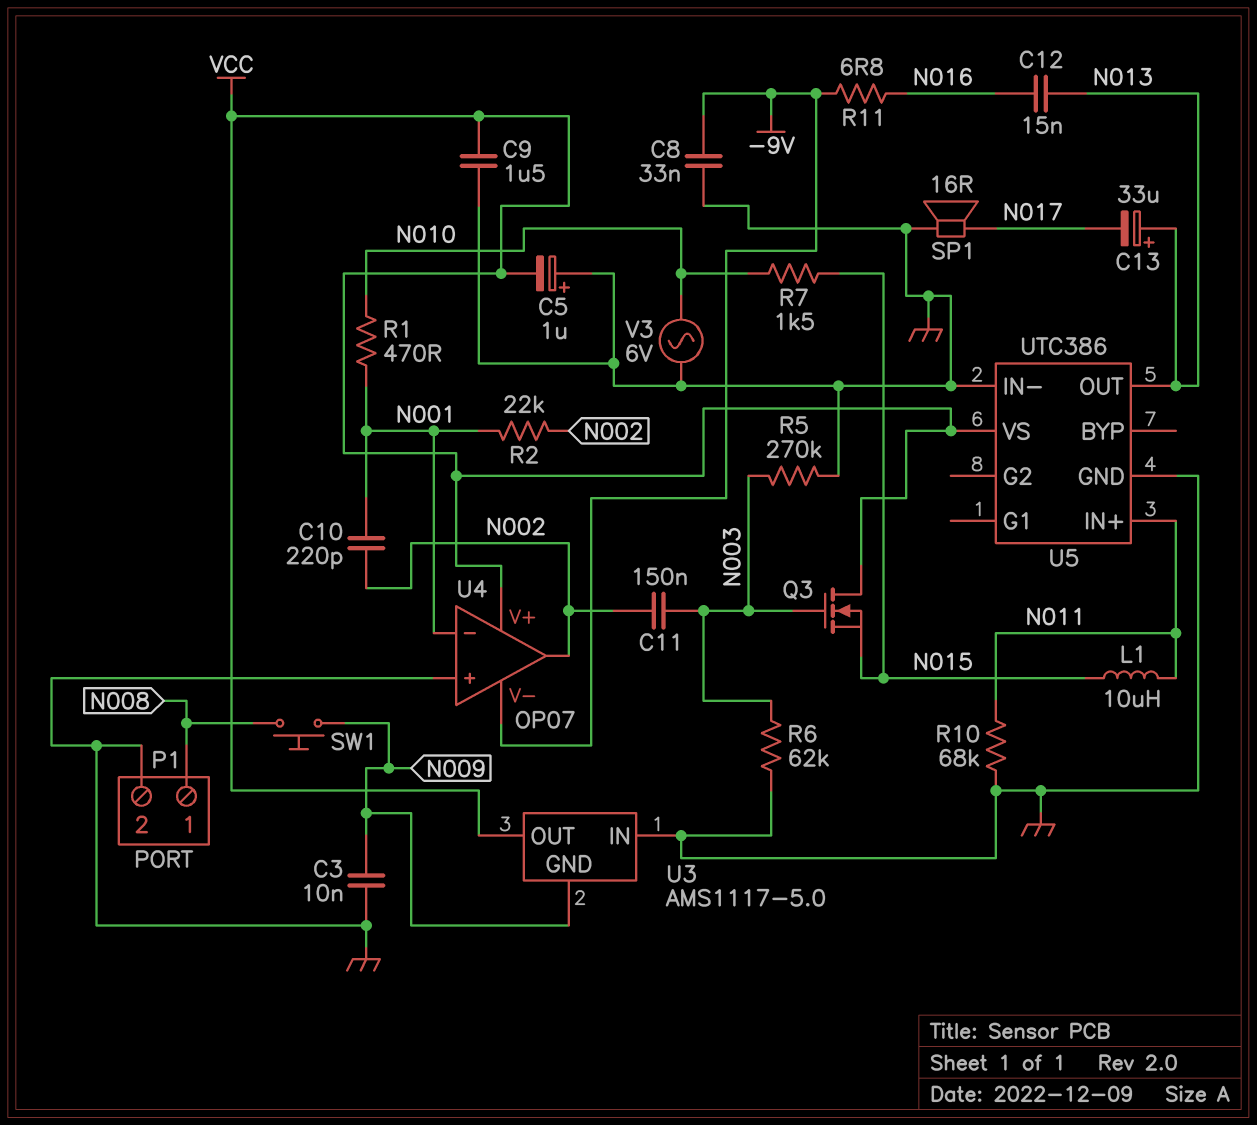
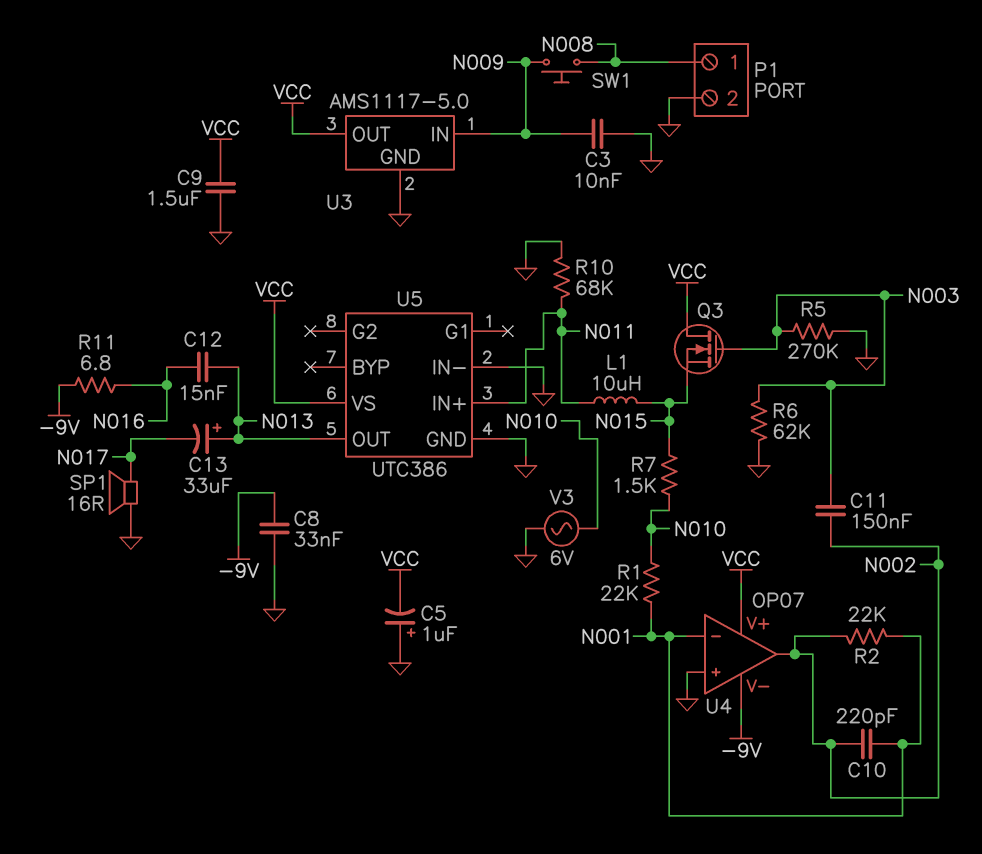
R1: 470 (N001, N010) -> 22k (N001, N010)
U3 pin GND: N009 -> GND
U3 pin IN: GND -> N009

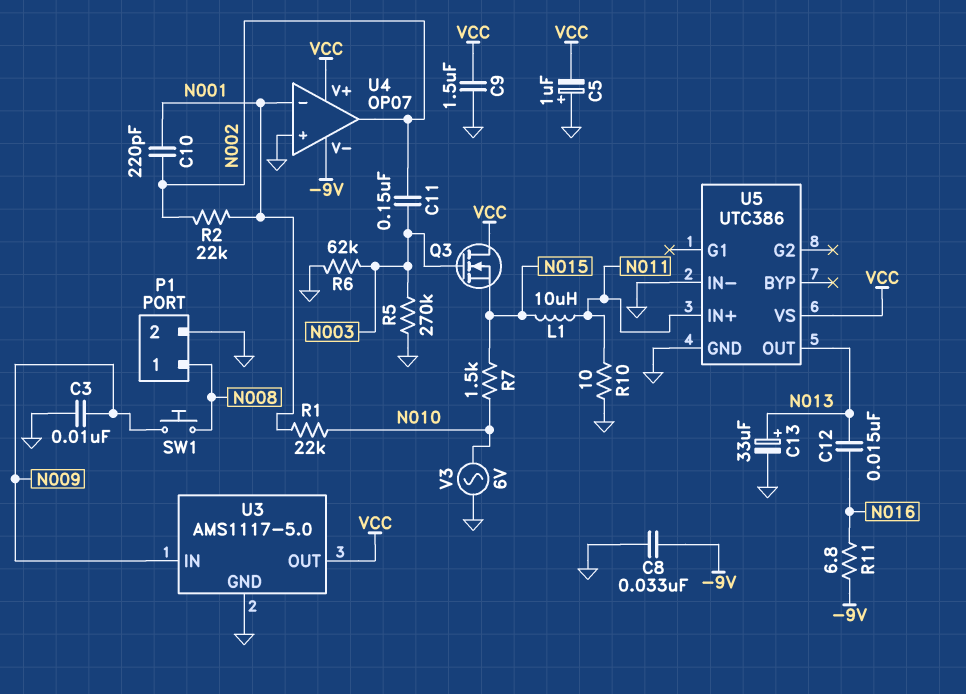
C13: 33uF (plus N013, minus N017) -> 33uF (plus N013, minus GND)
R10: 68k (GND, N011) -> 10 (GND, N011)
SP1: speaker 16R (GND, N017) -> none

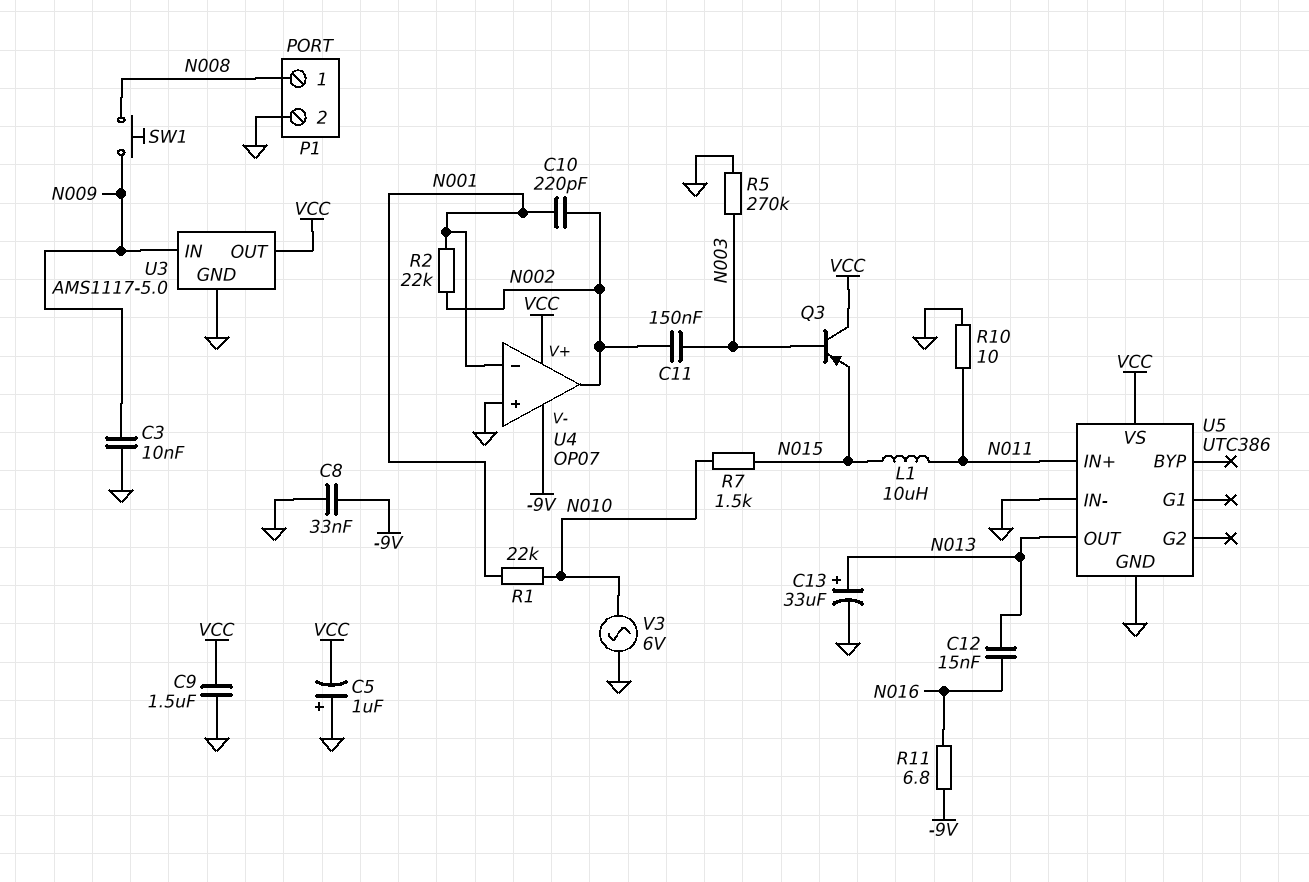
Q3: NMOS (G N003, D VCC, S N015) -> PNP (B N003, C VCC, E N015)
R6: 62k (GND, N003) -> none

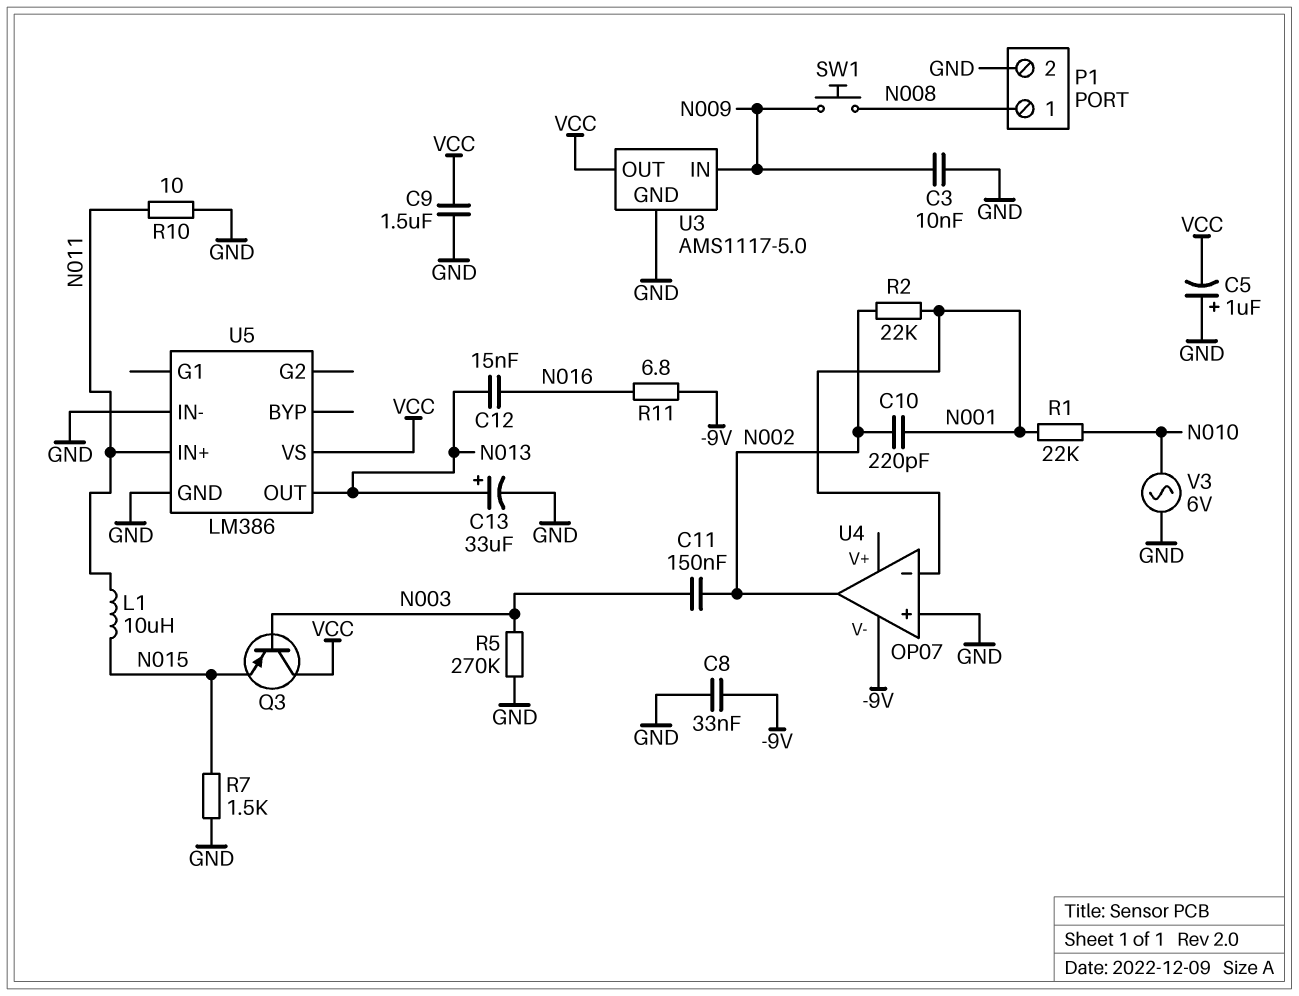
R7: 1.5k (N010, N015) -> 1.5k (GND, N015)
U4 pin V+: VCC -> none
U5: UTC386 -> LM386

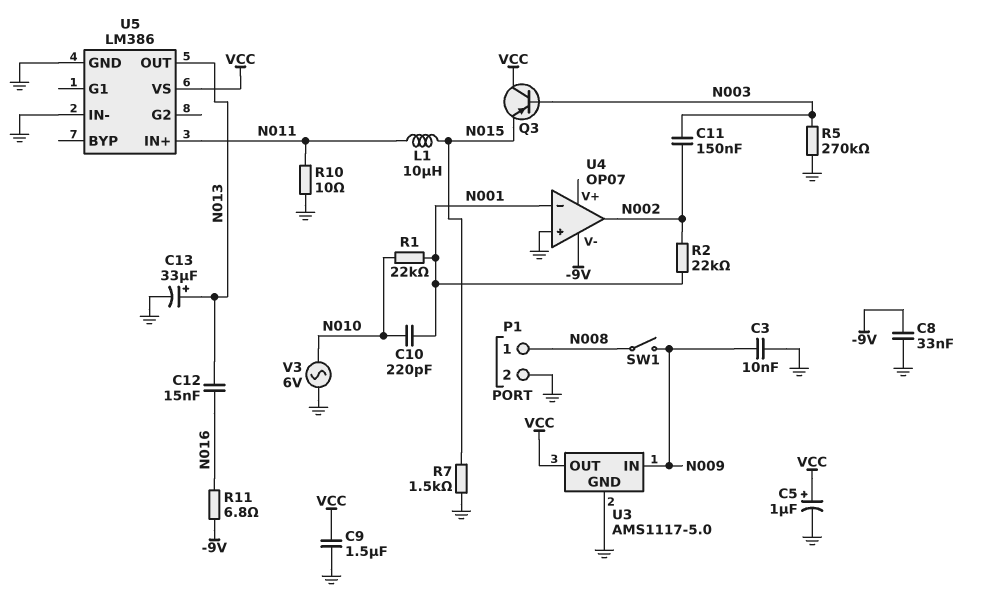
C5: 1uF (plus GND, minus VCC) -> 1uF (plus VCC, minus GND)
C10: 220pF (N001, N002) -> 220pF (N001, N010)
SW1: button (N008, N009) -> switch (N008, N009)

